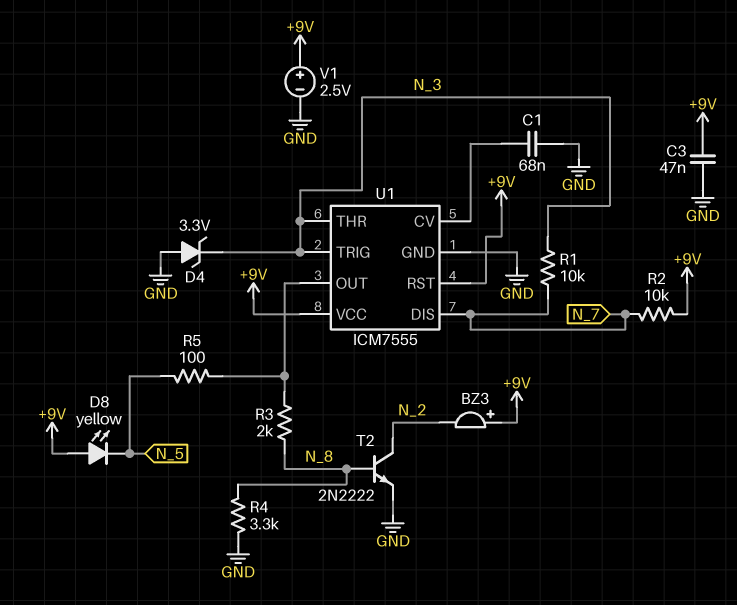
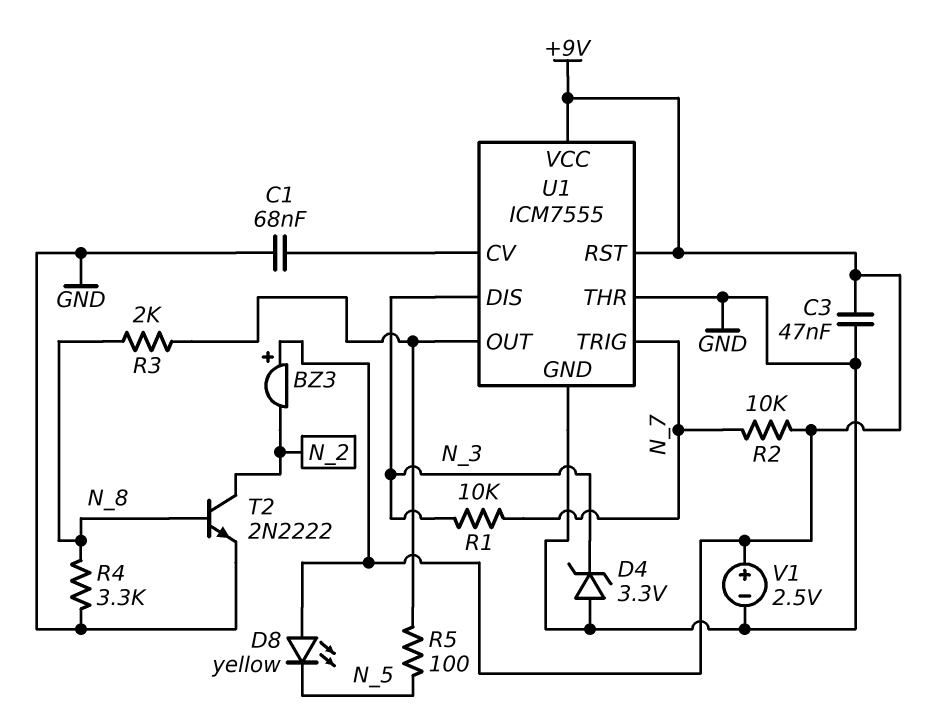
U1 pin DIS: N_7 -> N_3
U1 pin THR: N_3 -> GND
U1 pin TRIG: N_3 -> N_7

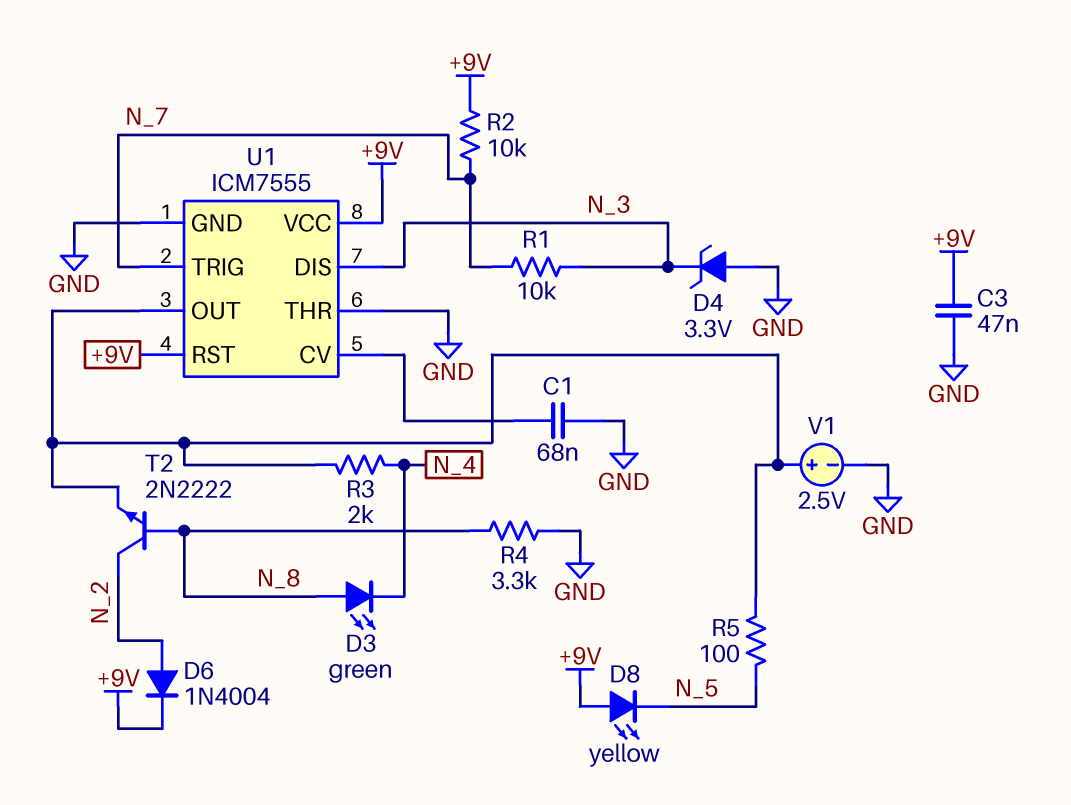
BZ3: buzzer (plus +9V, minus N_2) -> none
D3: none -> LED green (A N_8, K N_4)
D6: none -> diode 1N4004 (A N_2, K +9V)
R3: 2k (N_8, U1/OUT) -> 2k (N_4, U1/OUT)
T2: NPN 2N2222 (B N_8, C N_2, E GND) -> NPN 2N2222 (B N_8, C N_2, E U1/OUT)
V1: 2.5V (plus +9V, minus GND) -> 2.5V (plus U1/OUT, minus GND)

